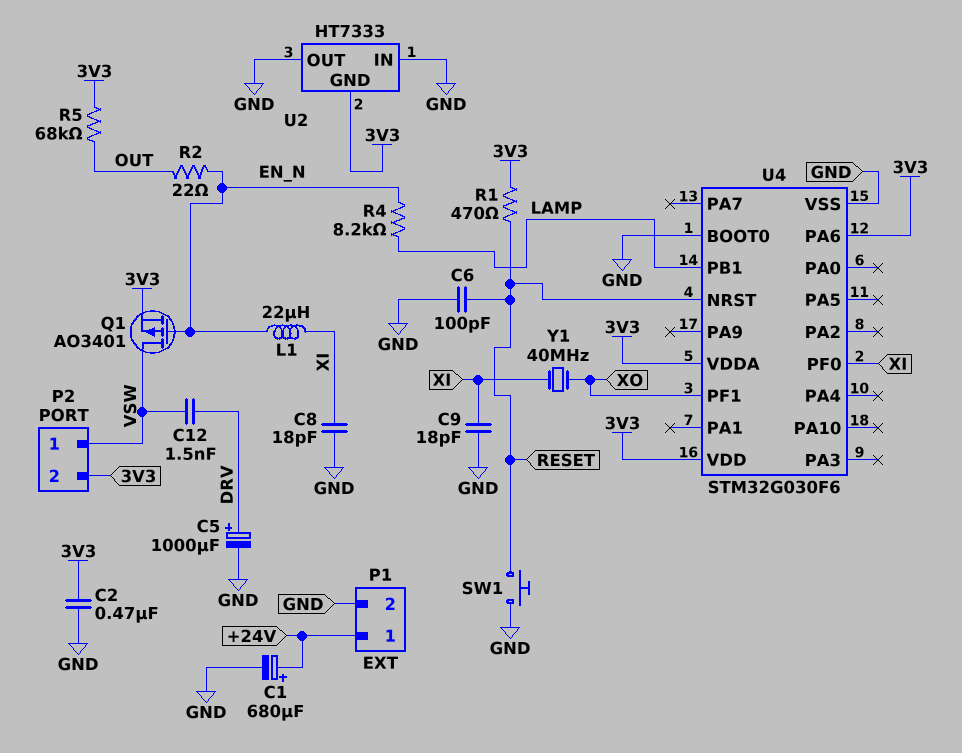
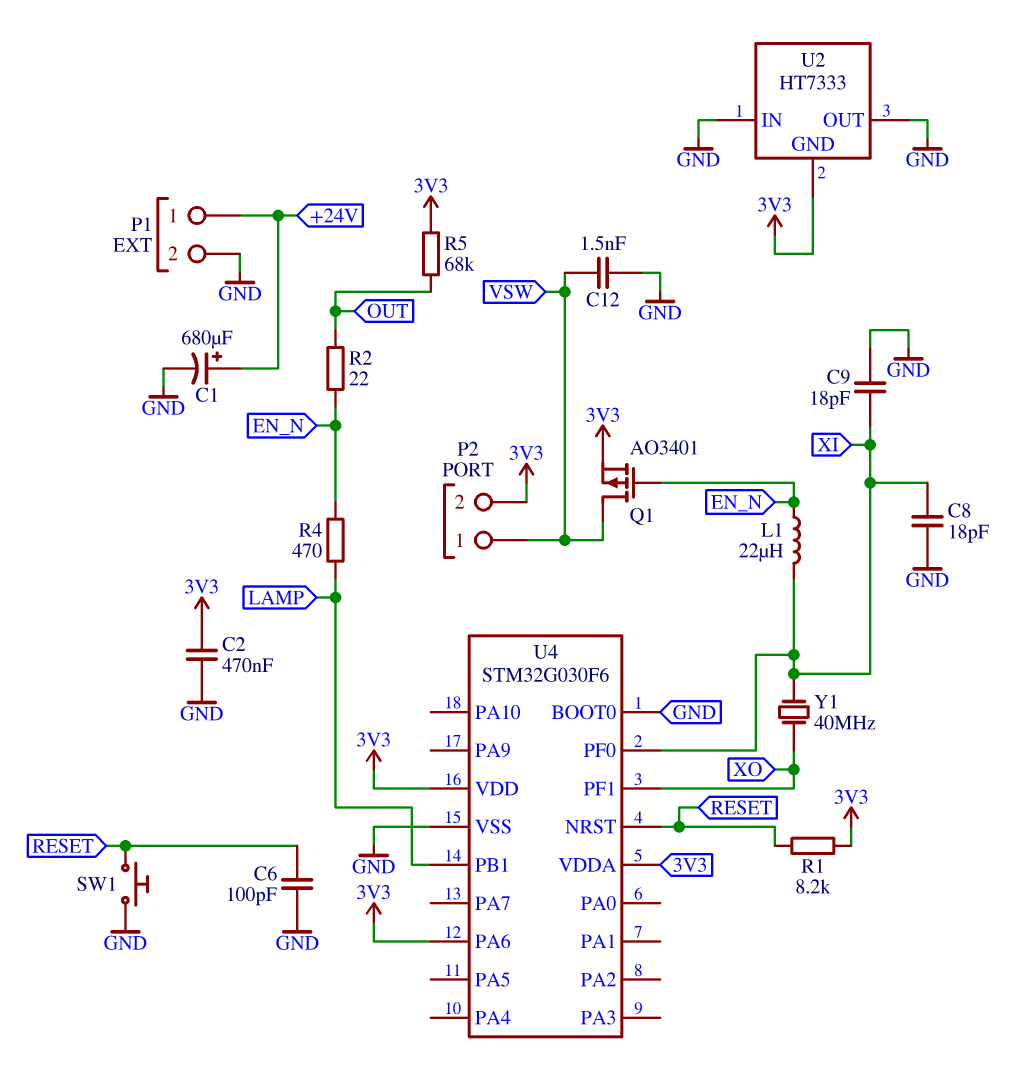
C5: 1000uF (plus DRV, minus GND) -> none
C12: 1.5nF (DRV, VSW) -> 1.5nF (GND, VSW)
R1: 470 (3V3, RESET) -> 8.2k (3V3, RESET)
R4: 8.2k (EN_N, LAMP) -> 470 (EN_N, LAMP)

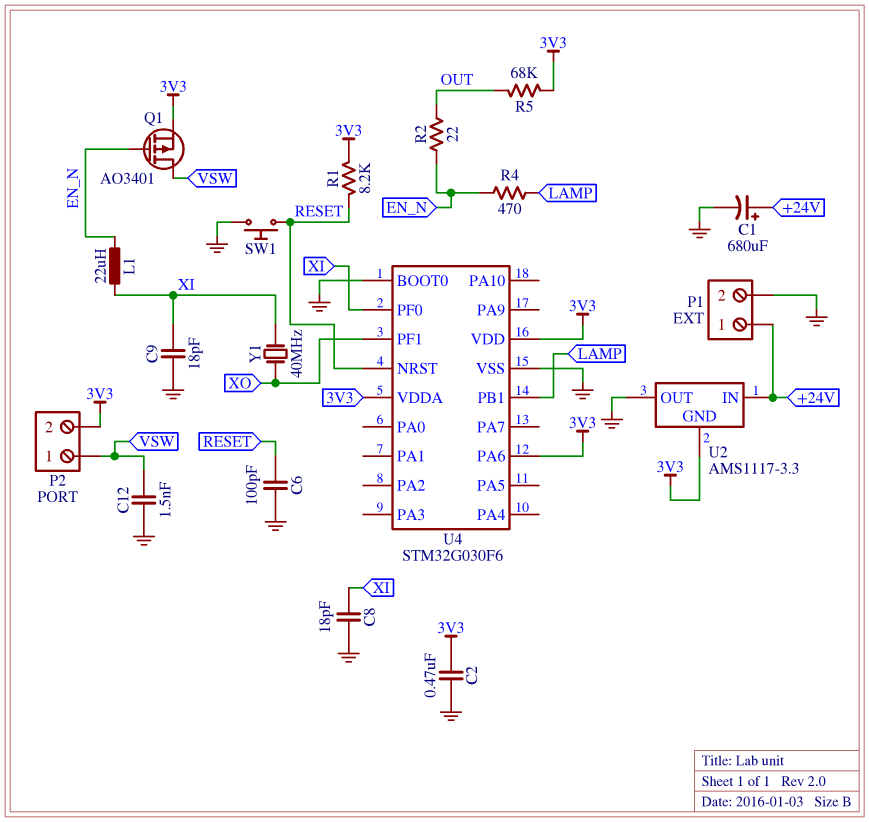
U2: HT7333 -> AMS1117-3.3
U2 pin IN: GND -> +24V

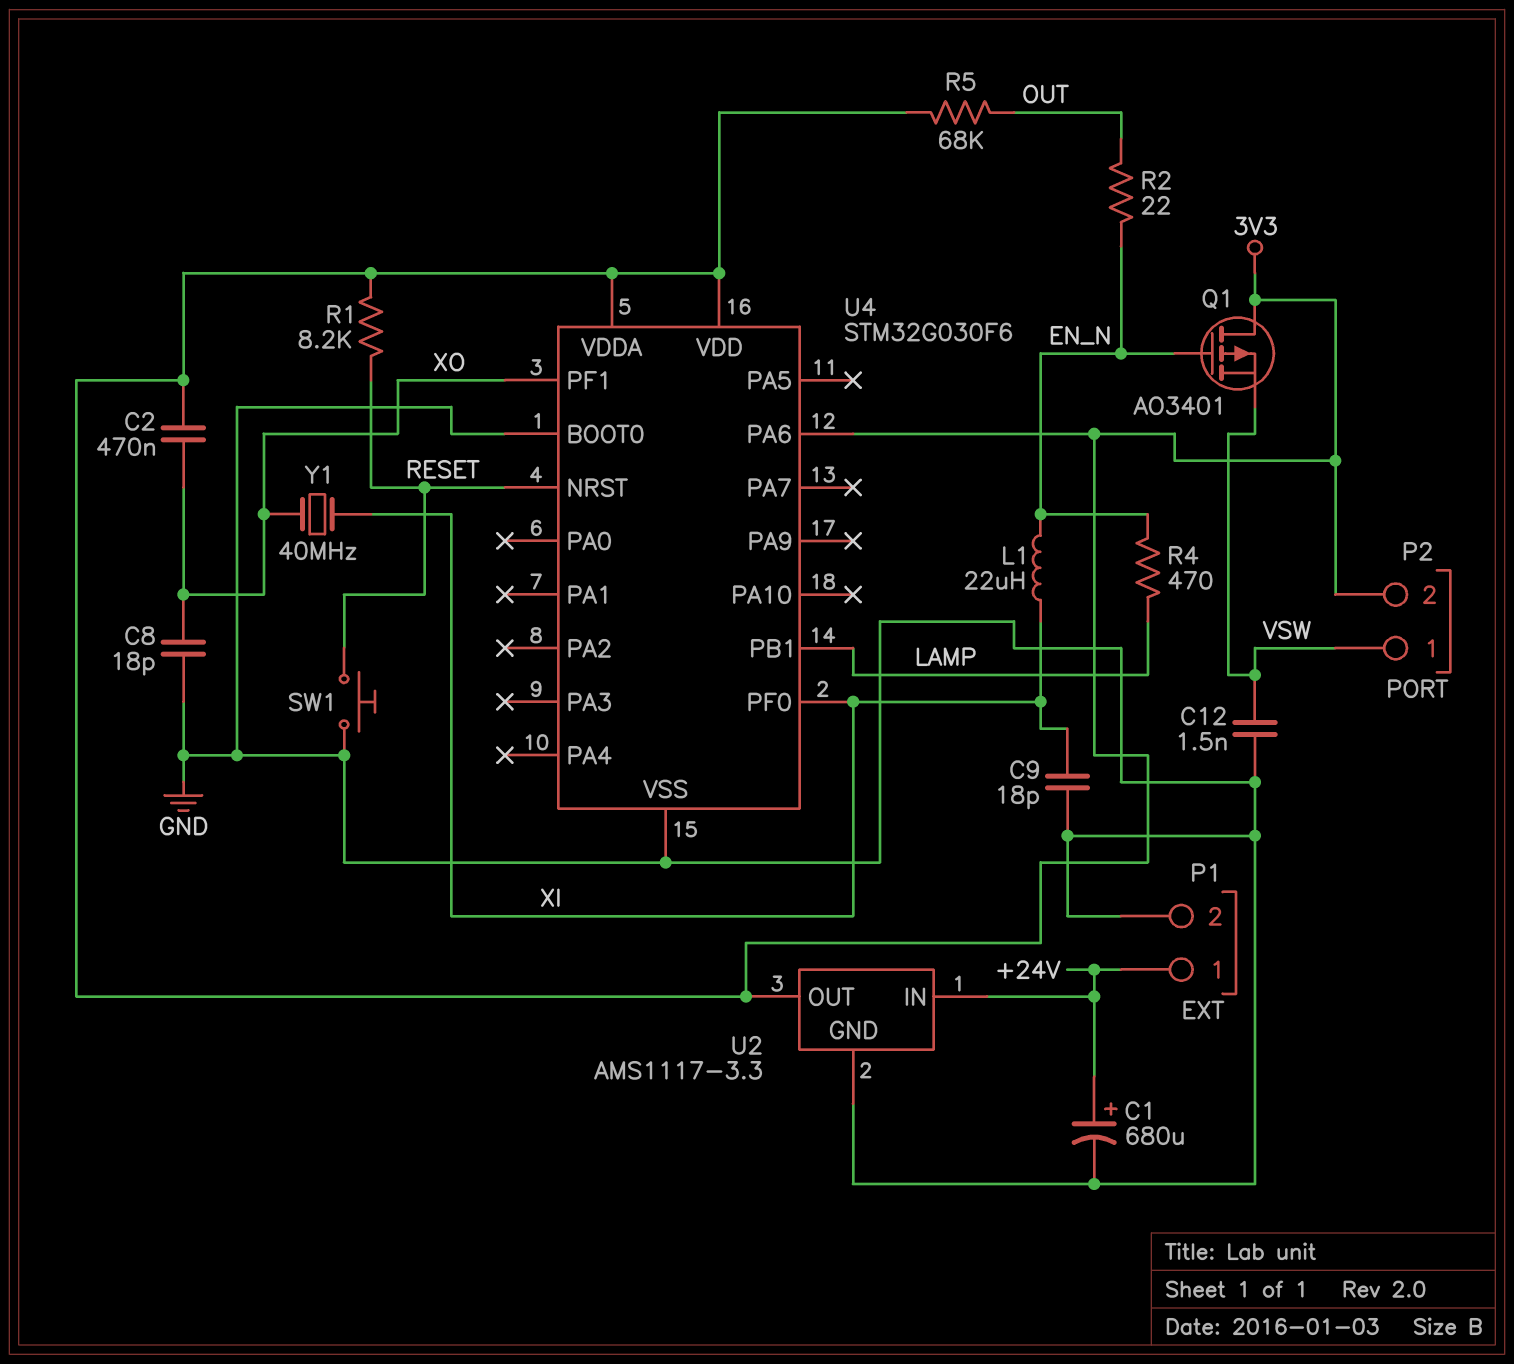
C2: 470nF (3V3, GND) -> 470nF (3V3, XO)
C6: 100pF (GND, RESET) -> none
C8: 18pF (GND, XI) -> 18pF (GND, XO)
Q1: PMOS AO3401 (G EN_N, D VSW, S 3V3) -> PMOS AO3401 (G EN_N, D 3V3, S VSW)
U2 pin GND: 3V3 -> GND
U2 pin OUT: GND -> 3V3

